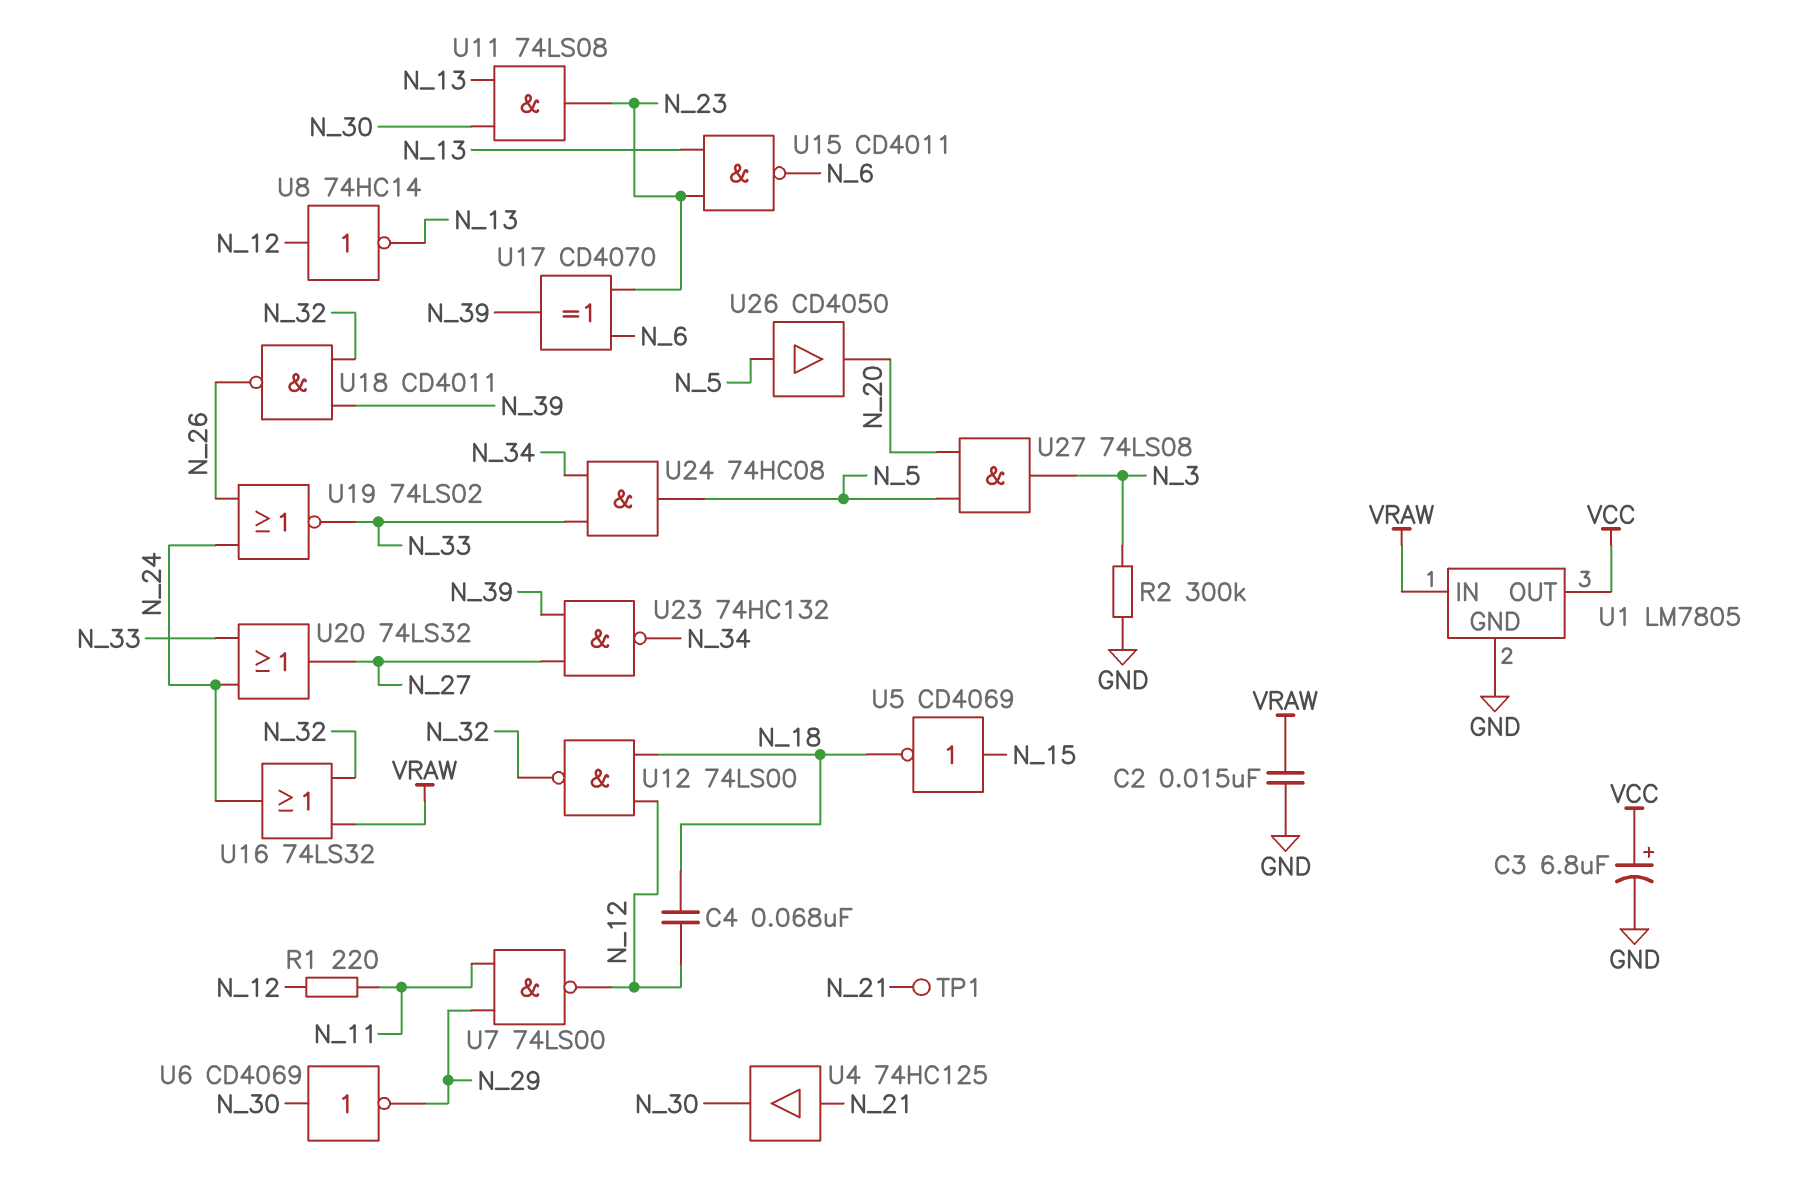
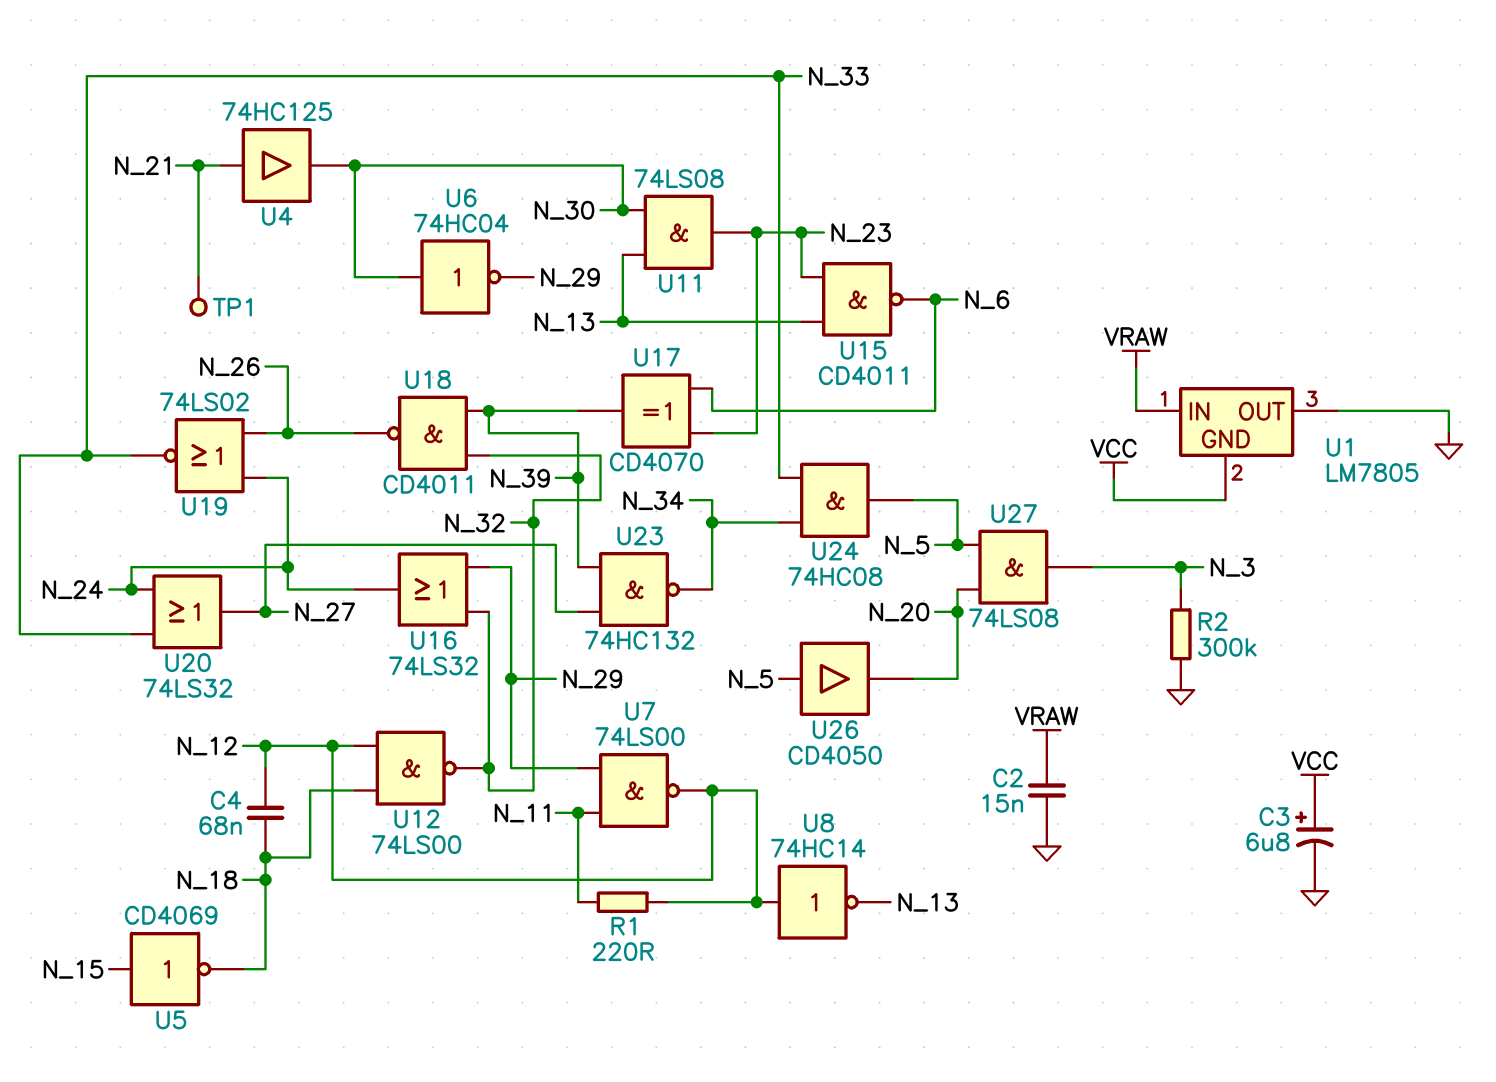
U1 pin GND: GND -> VCC
U1 pin OUT: VCC -> GND
U6: NOT CD4069 (in N_30, out N_29) -> NOT 74HC04 (in N_30, out N_29)
U16: OR 74LS32 (in N_32, in VRAW, out N_24) -> OR 74LS32 (in N_29, in N_32, out N_24)

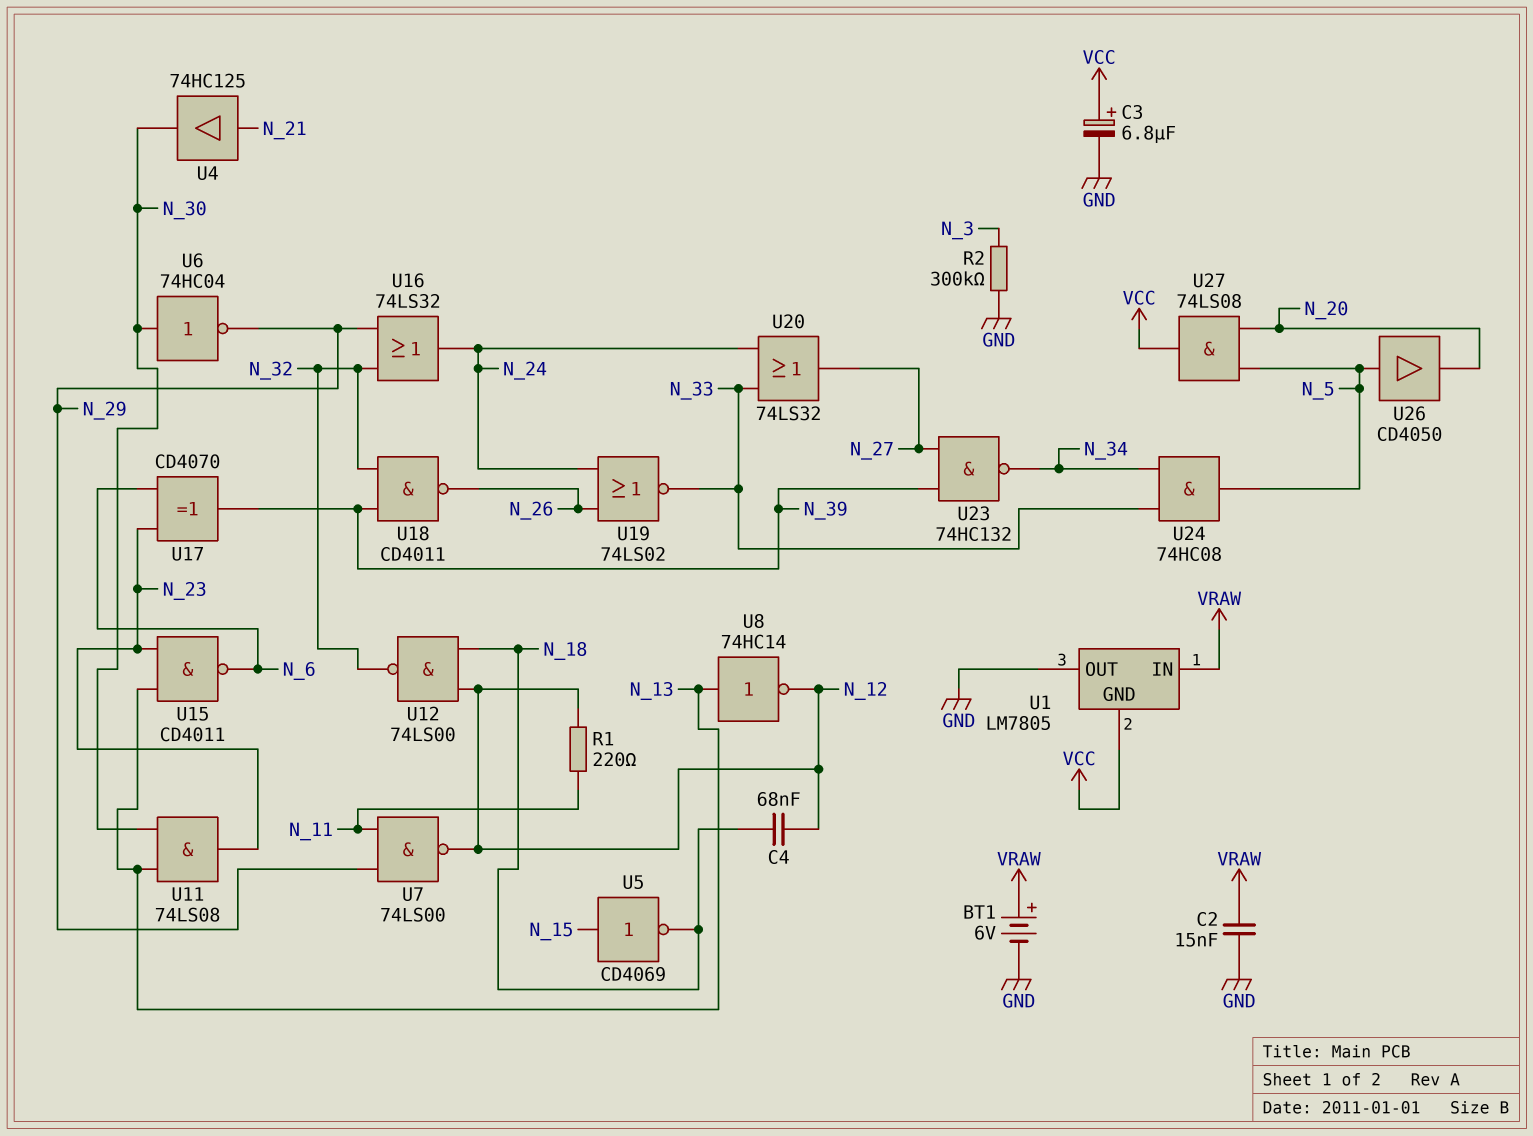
BT1: none -> 6V (plus VRAW, minus GND)
TP1: test point (N_21) -> none
U8: NOT 74HC14 (in N_12, out N_13) -> NOT 74HC14 (in N_13, out N_12)
U27: AND 74LS08 (in N_5, in N_20, out N_3) -> AND 74LS08 (in N_5, in N_20, out VCC)

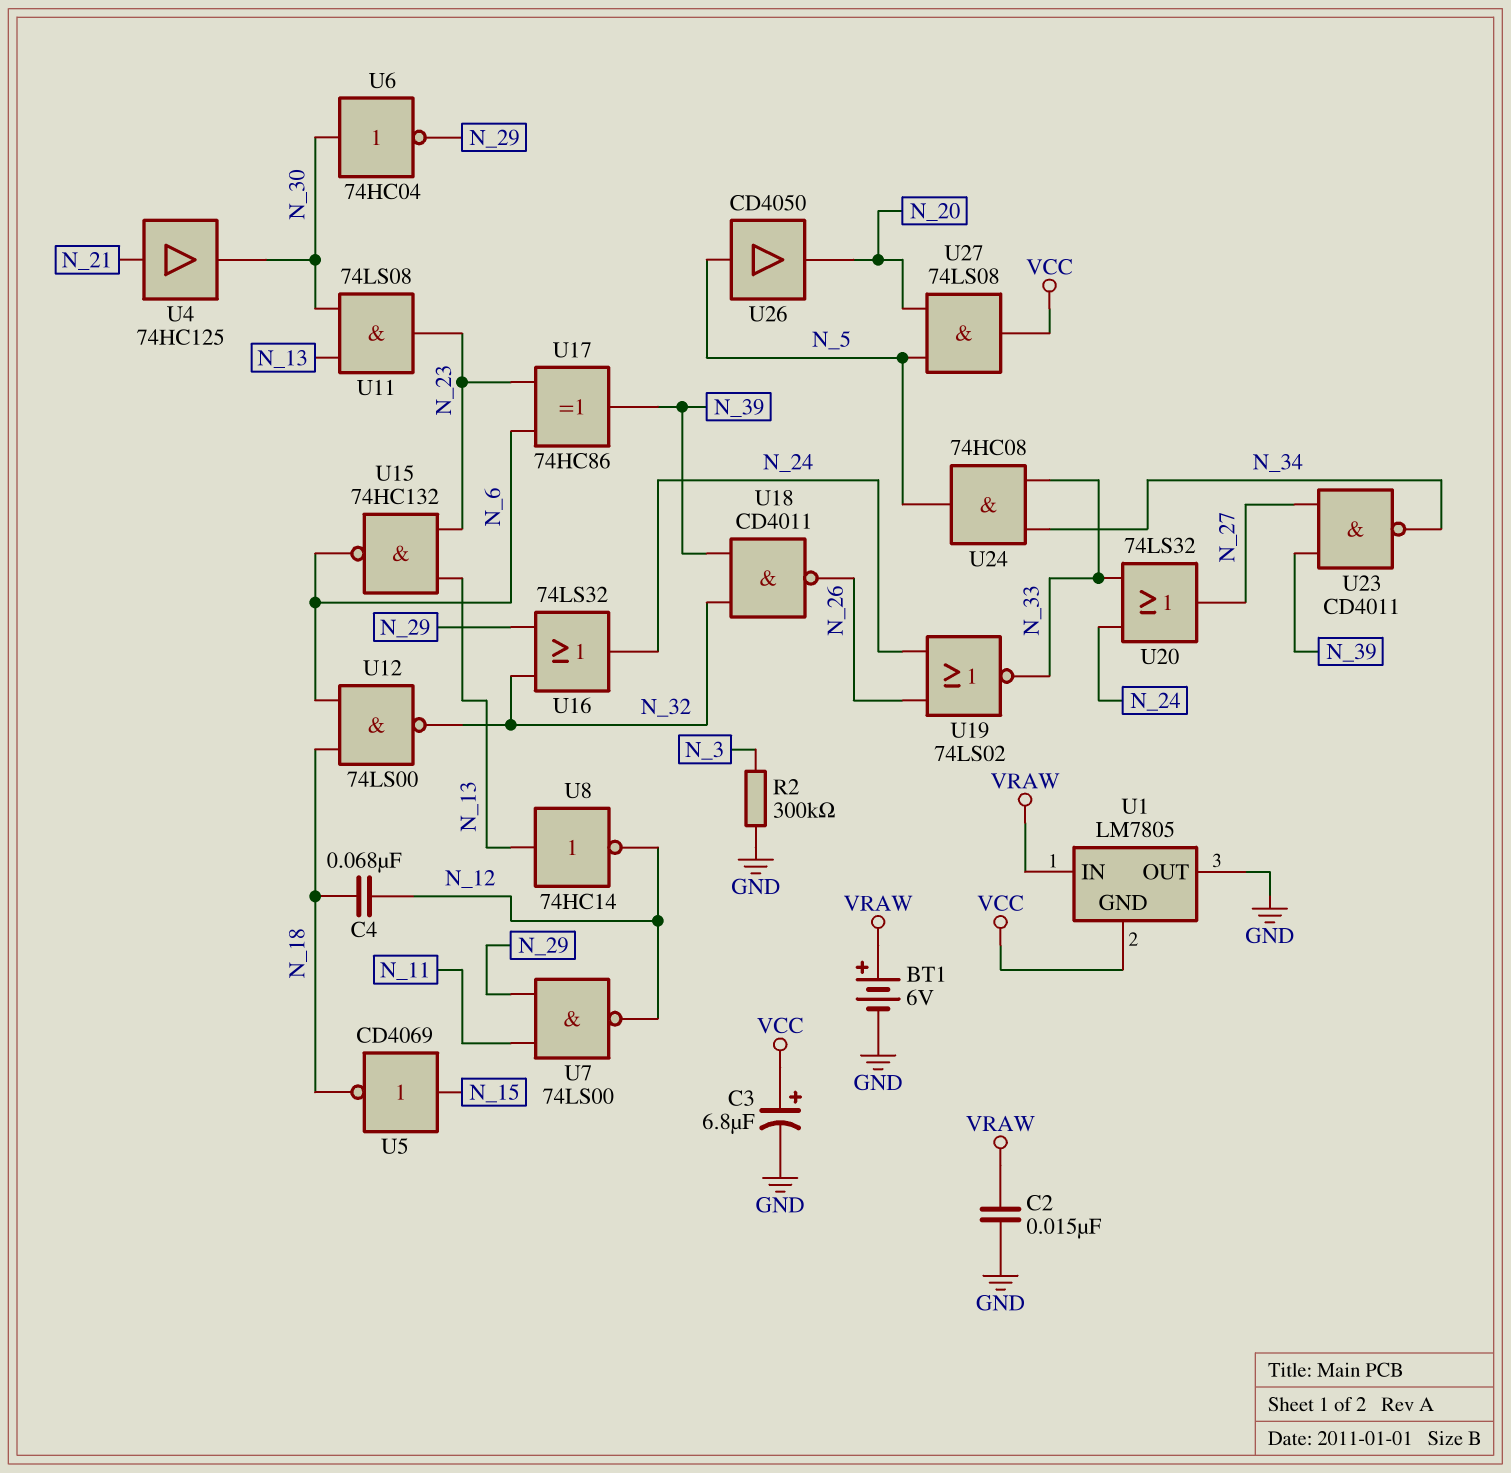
R1: 220 (N_11, N_12) -> none
U12: NAND 74LS00 (in N_12, in N_18, out N_32) -> NAND 74LS00 (in N_6, in N_18, out N_32)
U15: NAND CD4011 (in N_13, in N_23, out N_6) -> NAND 74HC132 (in N_13, in N_23, out N_6)
U17: XOR CD4070 (in N_6, in N_23, out N_39) -> XOR 74HC86 (in N_6, in N_23, out N_39)
U23: NAND 74HC132 (in N_27, in N_39, out N_34) -> NAND CD4011 (in N_27, in N_39, out N_34)

